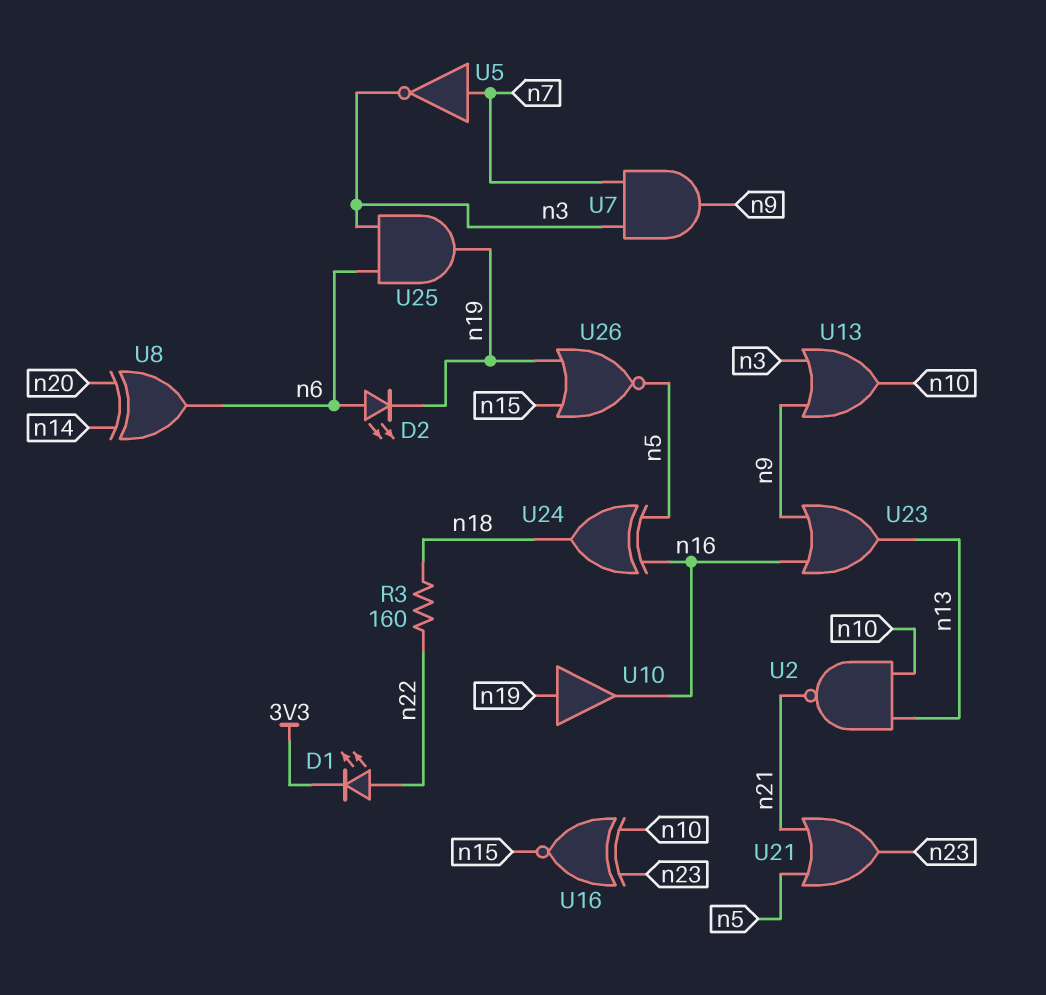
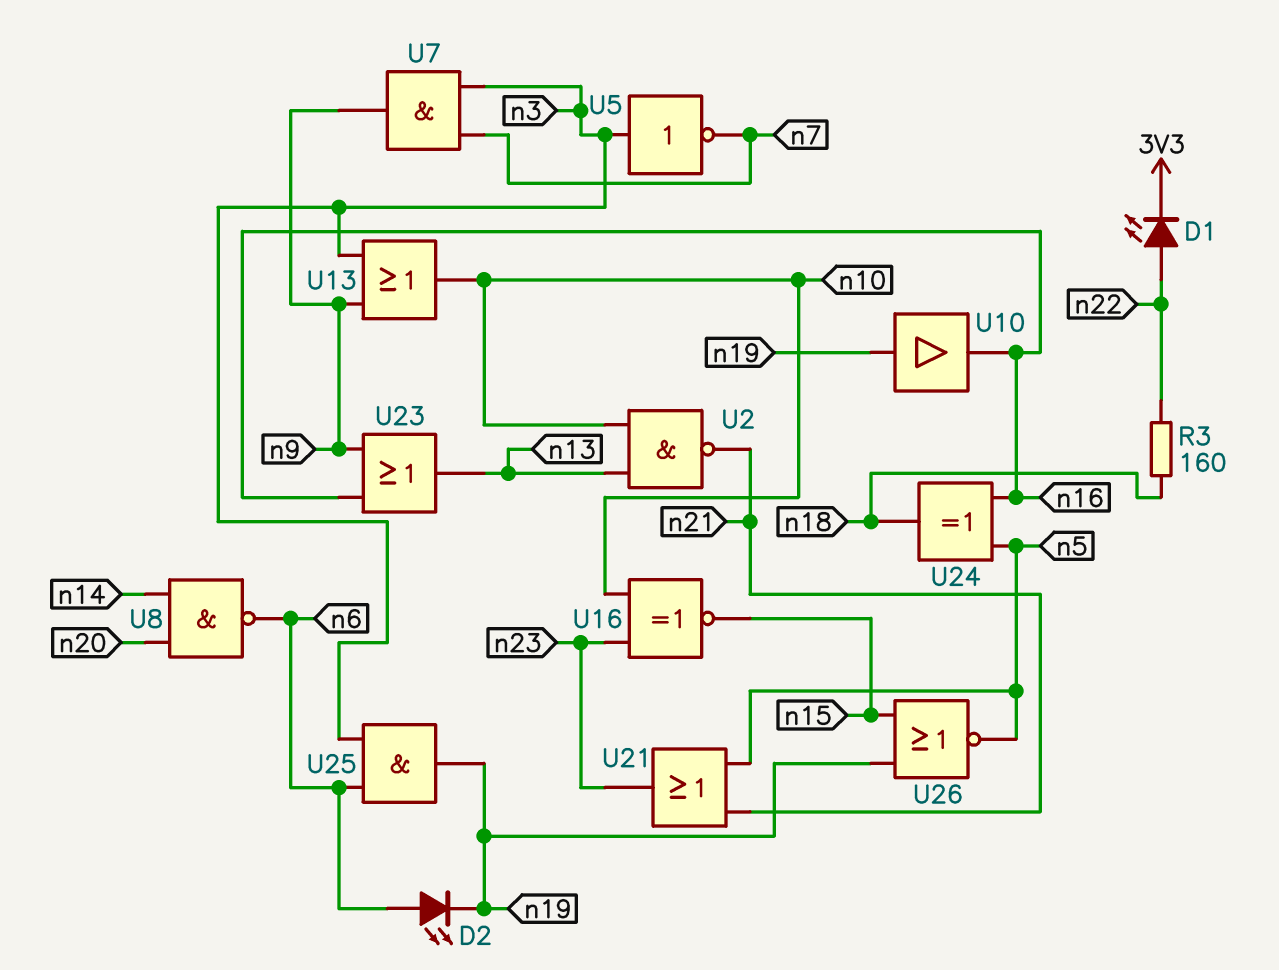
U5: NOT (in n7, out n3) -> NOT (in n3, out n7)
U8: XOR (in n14, in n20, out n6) -> NAND (in n14, in n20, out n6)

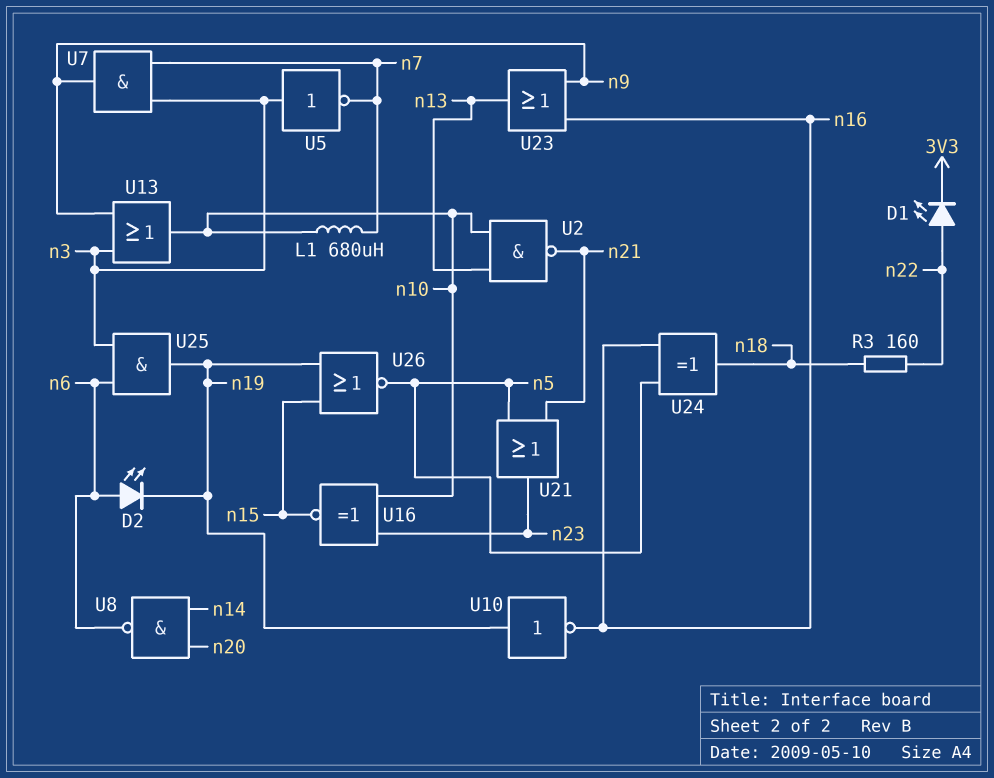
L1: none -> 680uH (n7, n10)
U10: buffer (in n19, out n16) -> NOT (in n19, out n16)

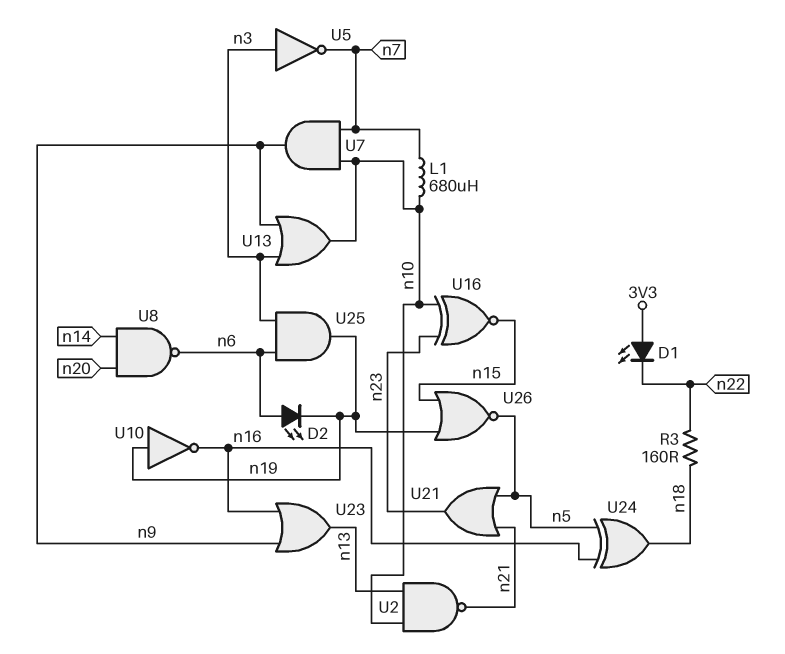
D1: LED (A n22, K 3V3) -> LED (A 3V3, K n22)
U7: AND (in n3, in n7, out n9) -> AND (in n7, in n10, out n9)

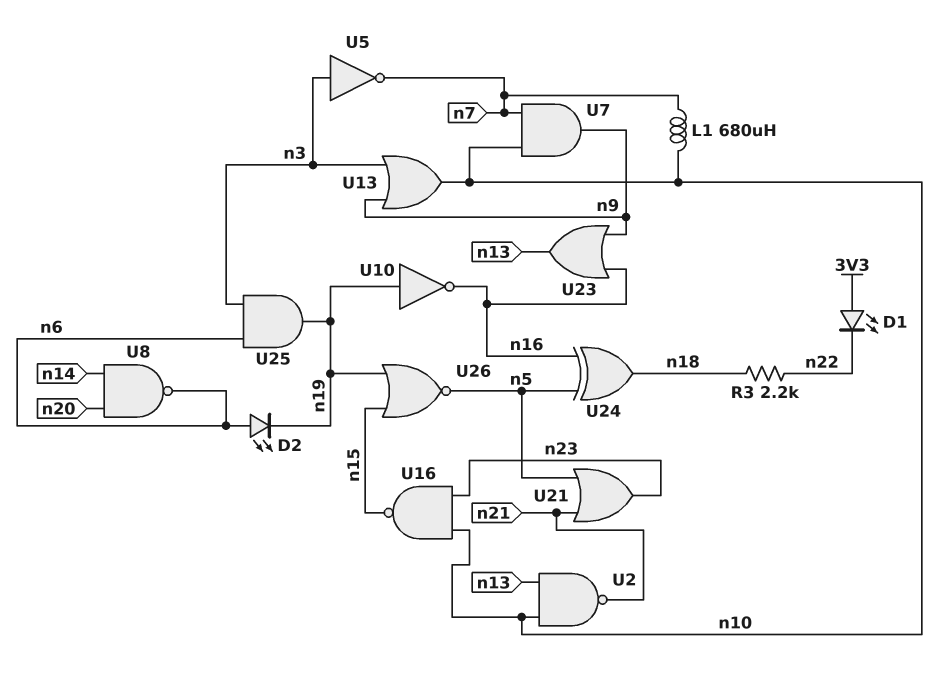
R3: 160 (n18, n22) -> 2.2k (n18, n22)
U16: XNOR (in n10, in n23, out n15) -> NAND (in n10, in n23, out n15)

